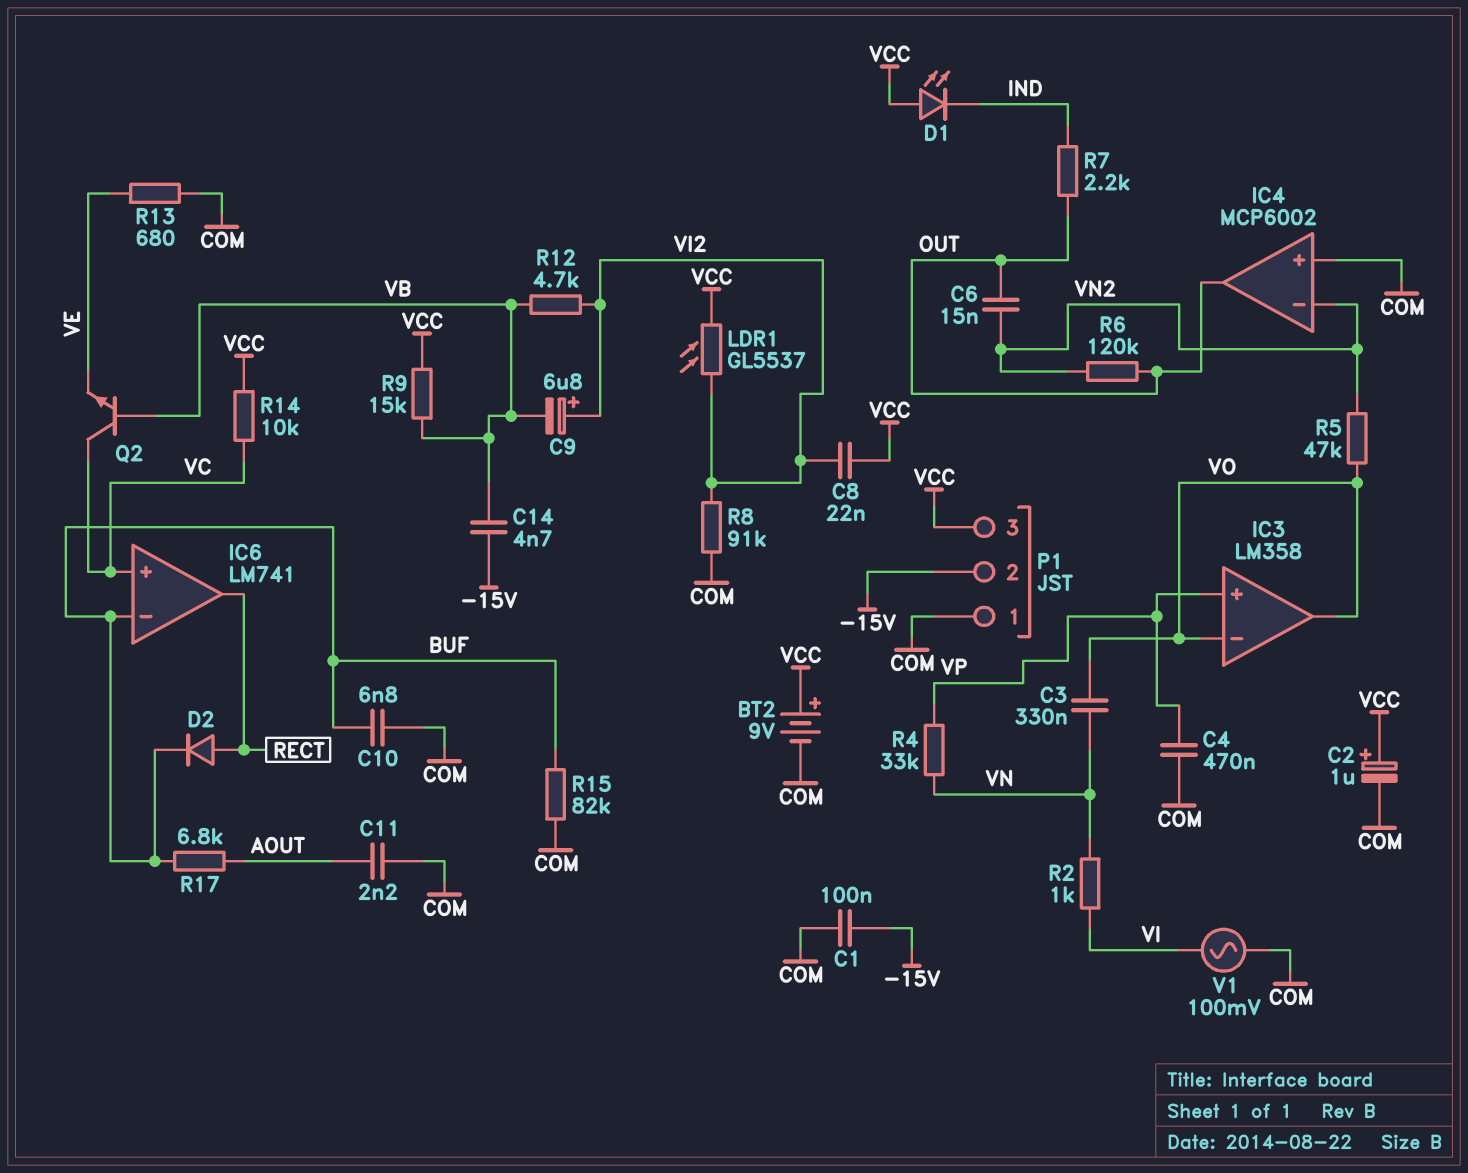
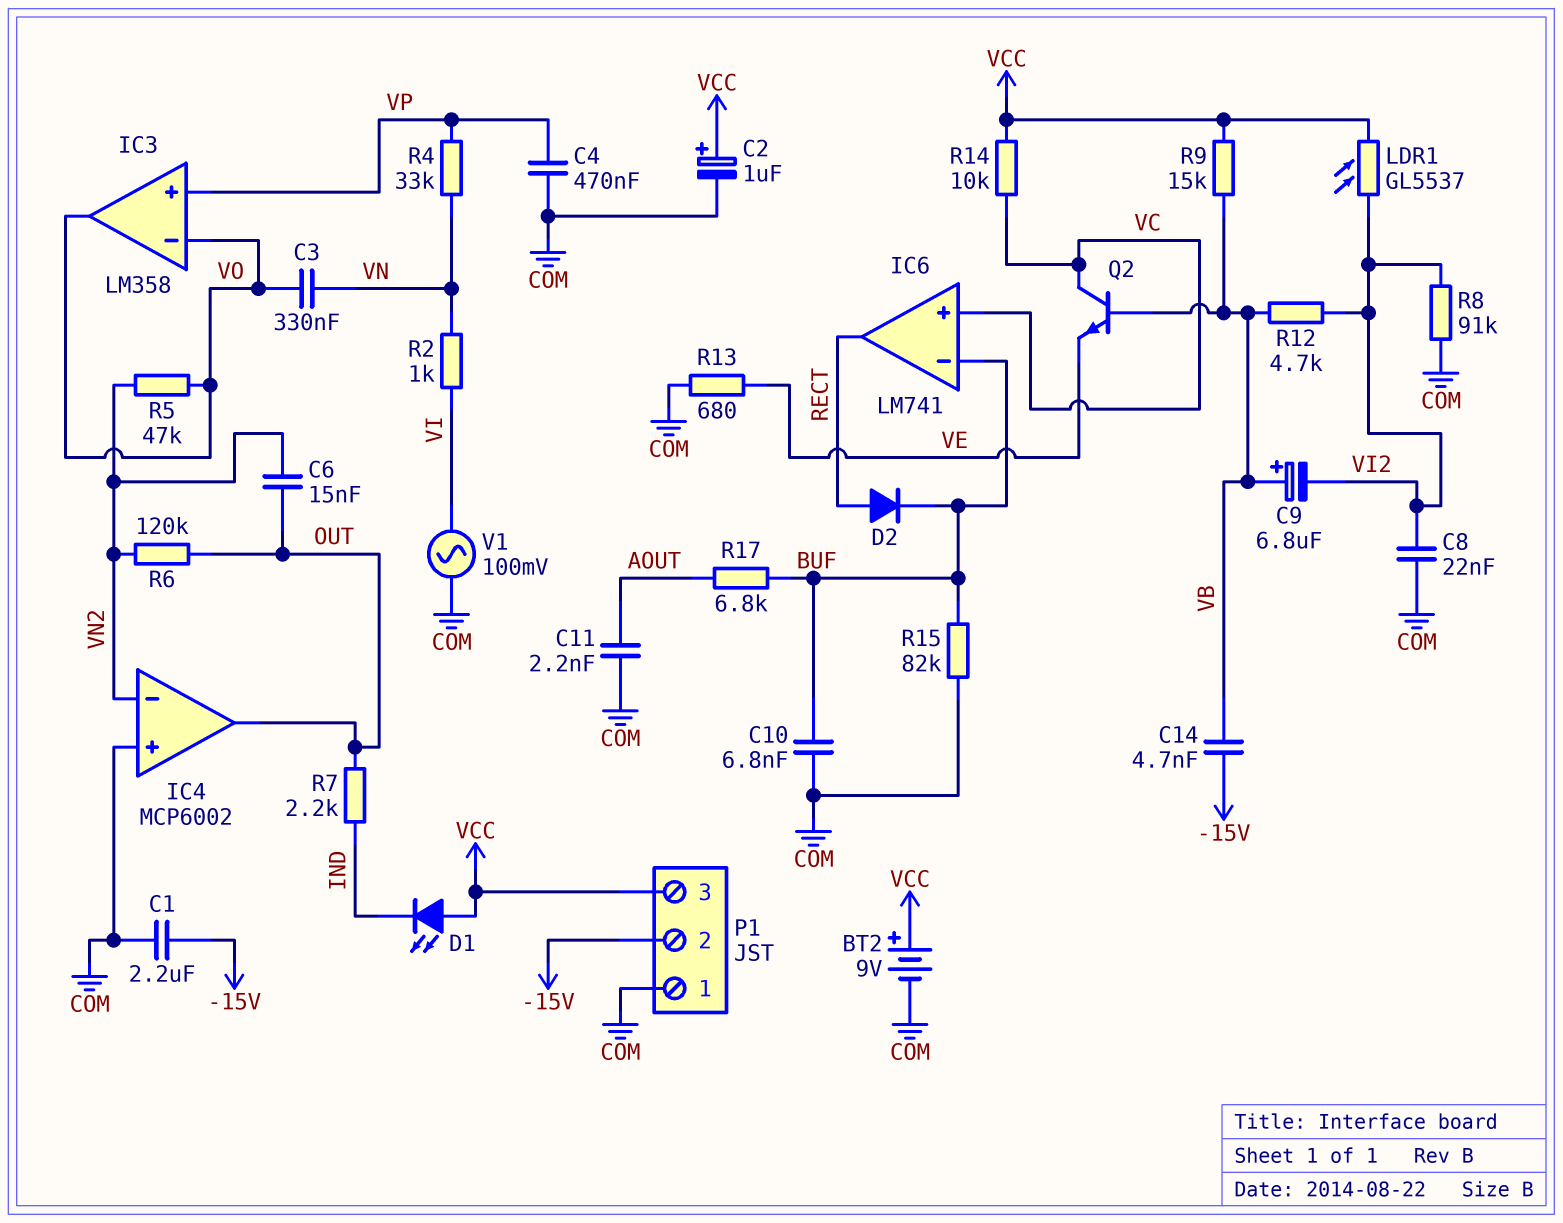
C1: 100nF (-15V, COM) -> 2.2uF (-15V, COM)
C8: 22nF (VCC, VI2) -> 22nF (COM, VI2)
C9: 6.8uF (plus VI2, minus VB) -> 6.8uF (plus VB, minus VI2)

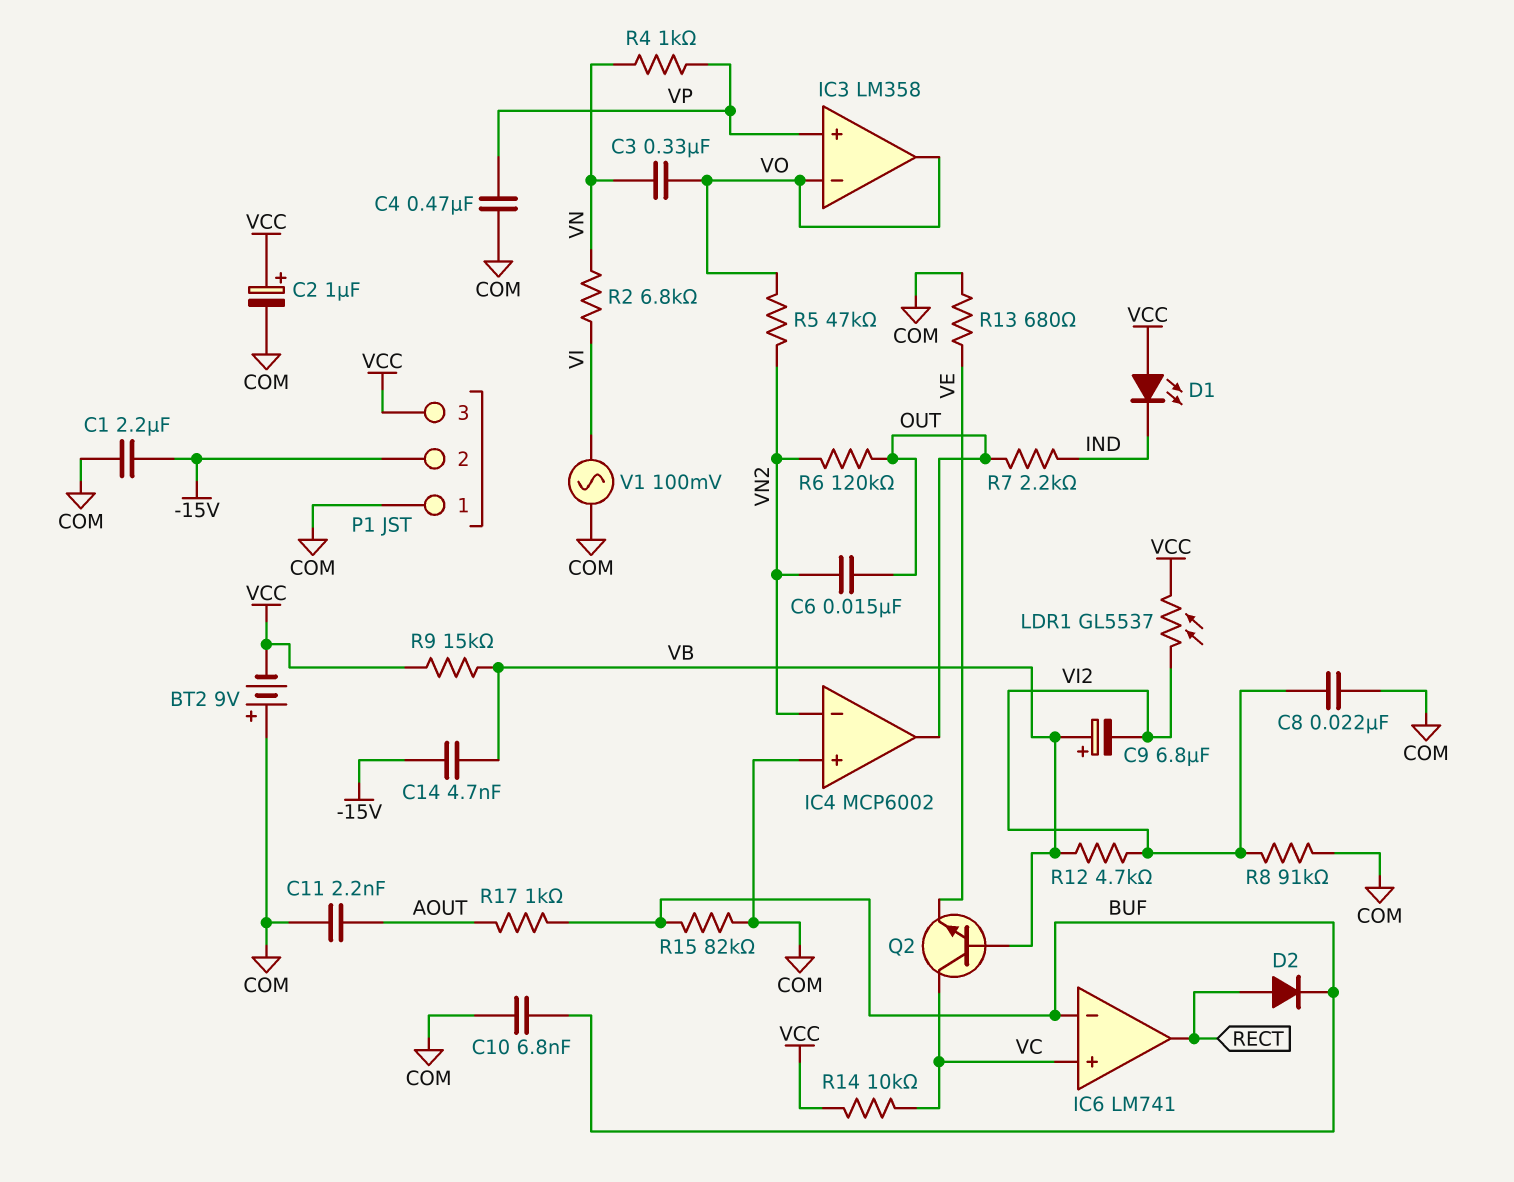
BT2: 9V (plus VCC, minus COM) -> 9V (plus COM, minus VCC)
R2: 1k (VI, VN) -> 6.8k (VI, VN)
R4: 33k (VN, VP) -> 1k (VN, VP)
R17: 6.8k (AOUT, BUF) -> 1k (AOUT, BUF)

